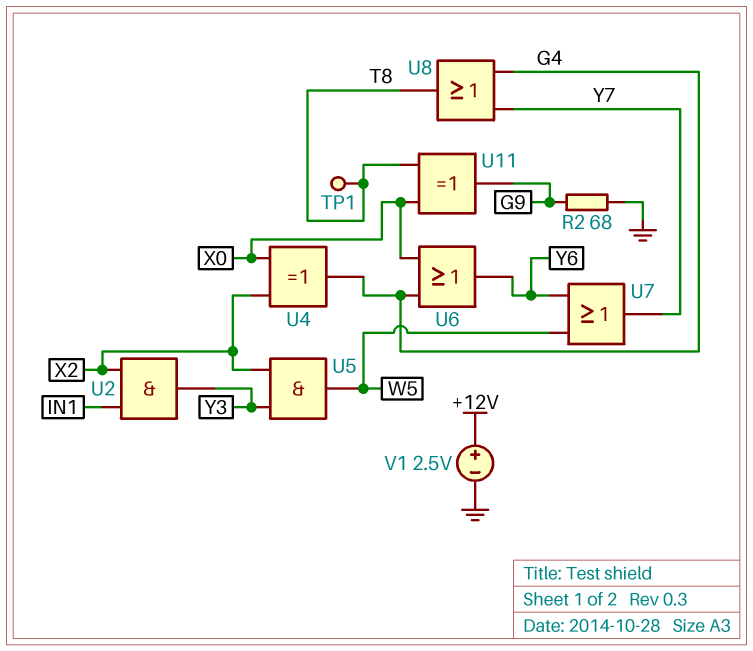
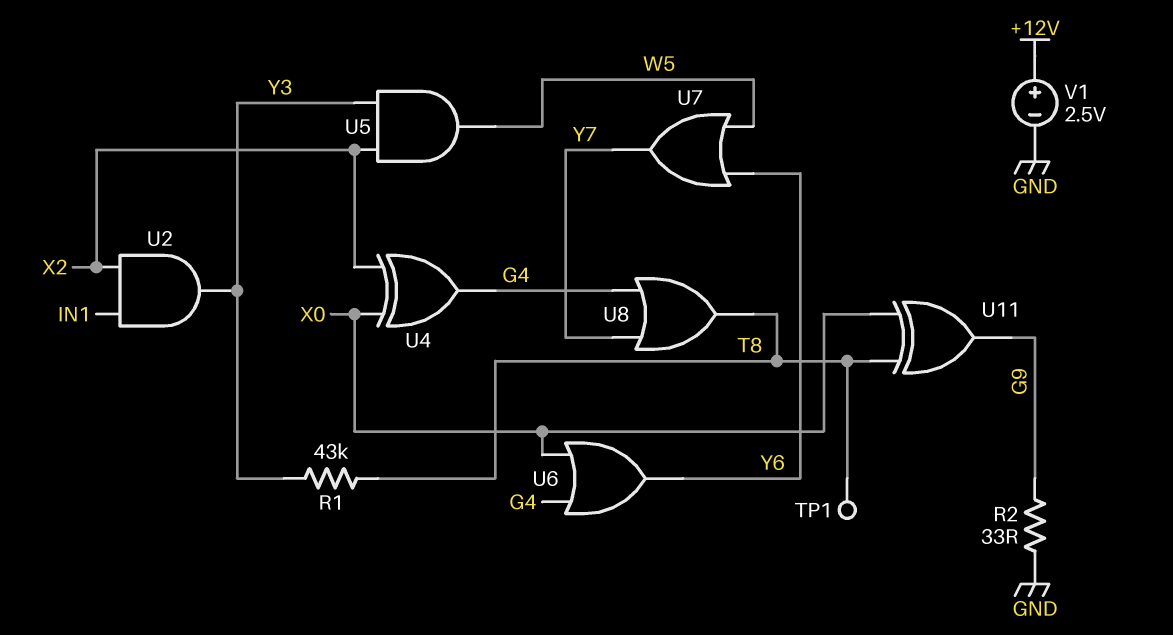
R1: none -> 43k (T8, Y3)
R2: 68 (G9, GND) -> 33 (G9, GND)

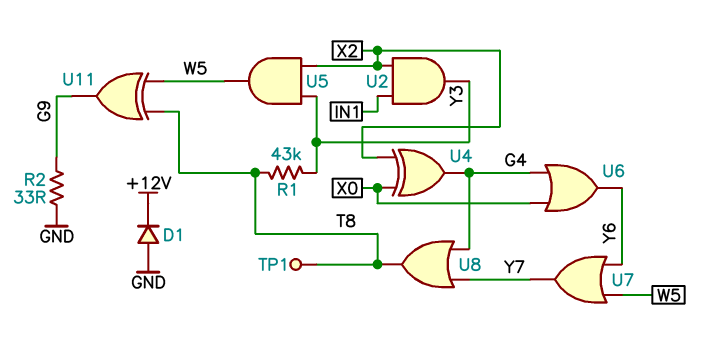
D1: none -> diode (A GND, K +12V)
U11: XOR (in T8, in X0, out G9) -> XOR (in T8, in W5, out G9)
V1: 2.5V (plus +12V, minus GND) -> none

